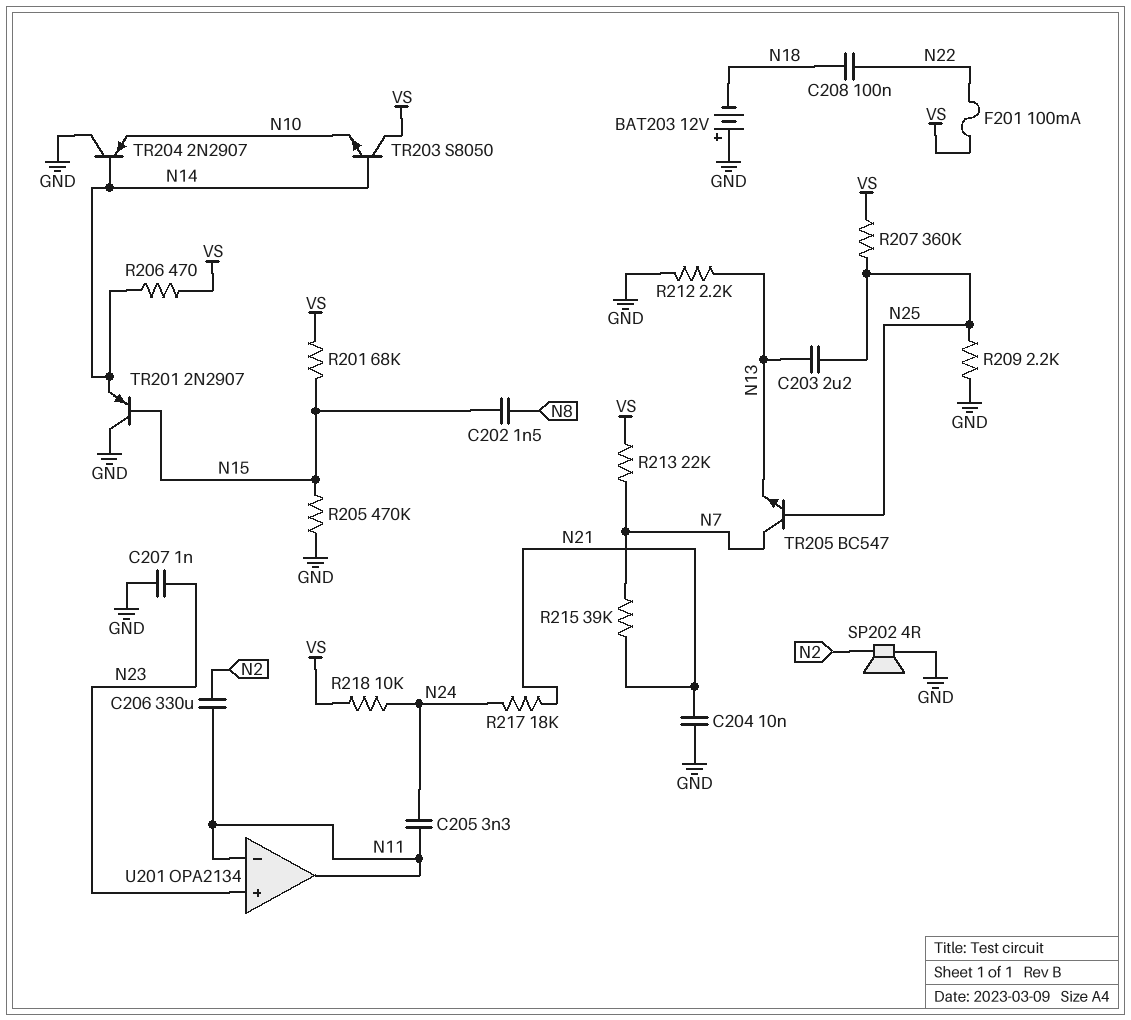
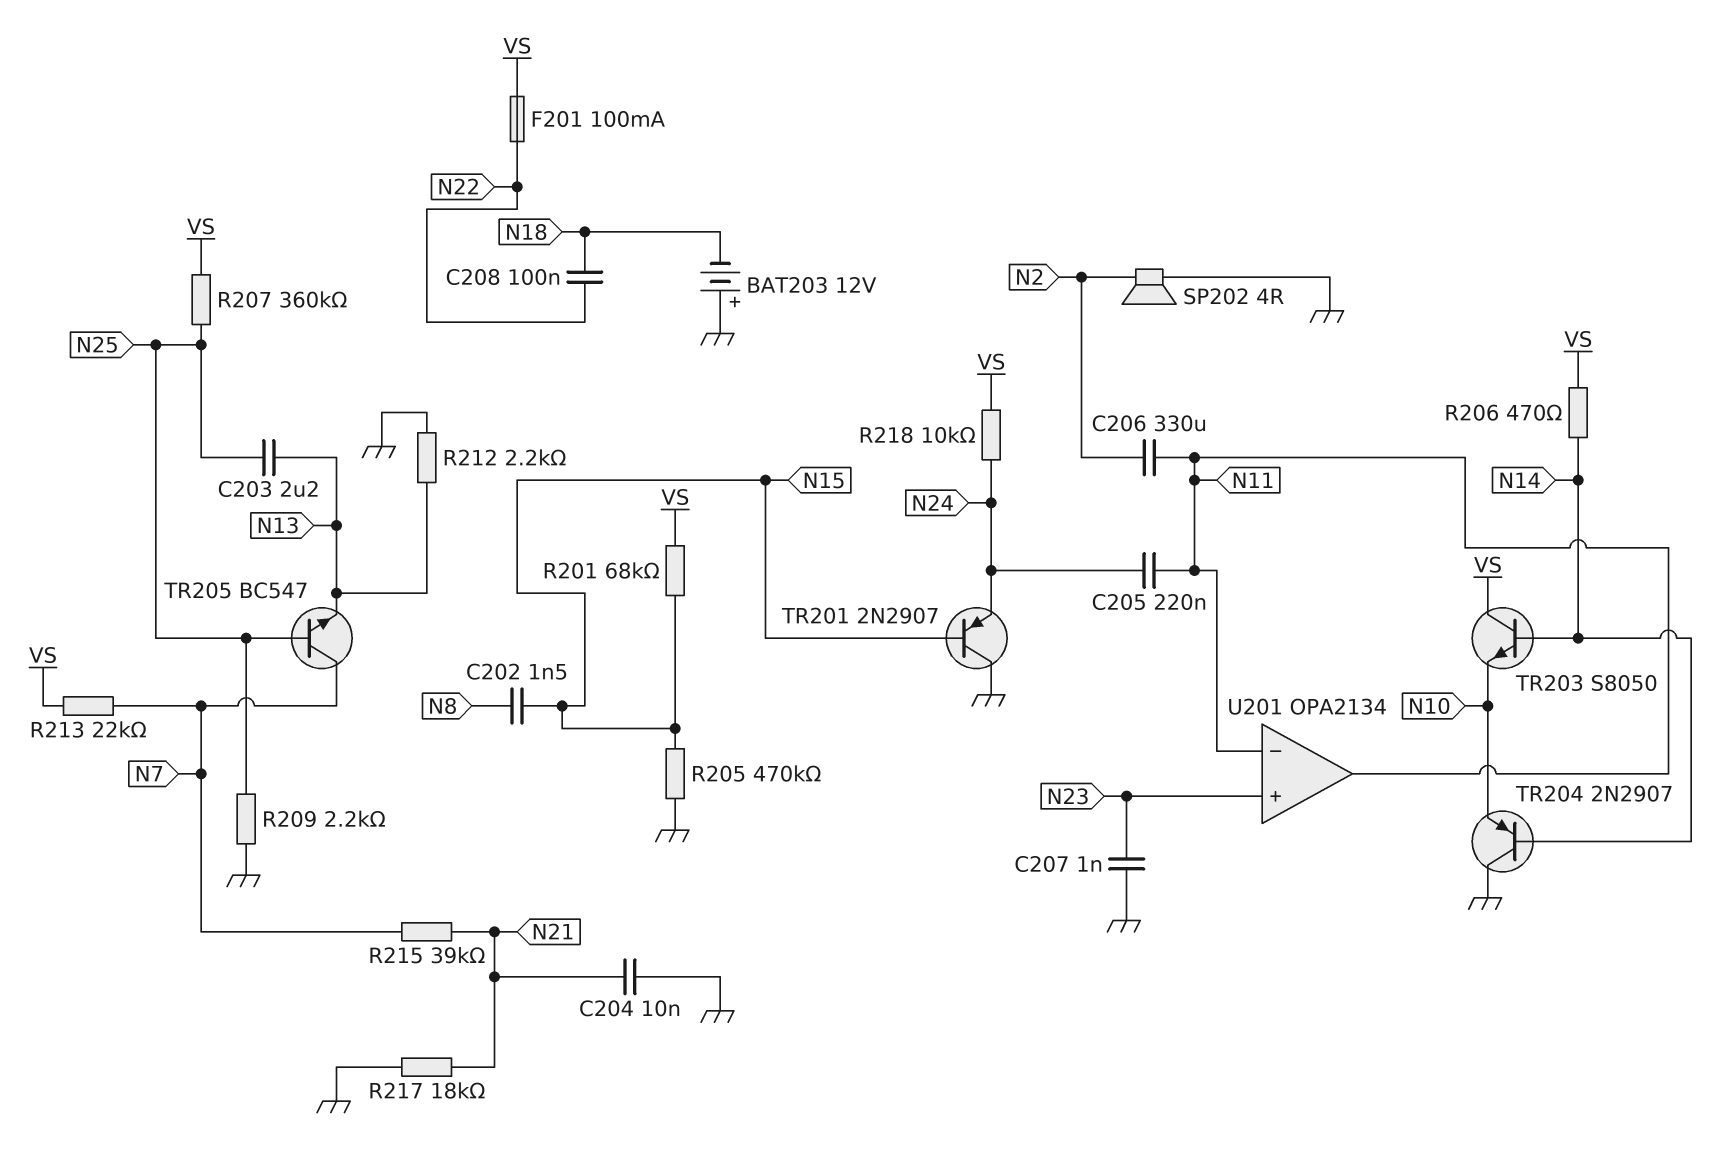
C205: 3.3nF (N11, N24) -> 220nF (N11, N24)
R217: 18k (N21, N24) -> 18k (GND, N21)
TR201: PNP 2N2907 (B N15, C GND, E N14) -> PNP 2N2907 (B N15, C GND, E N24)

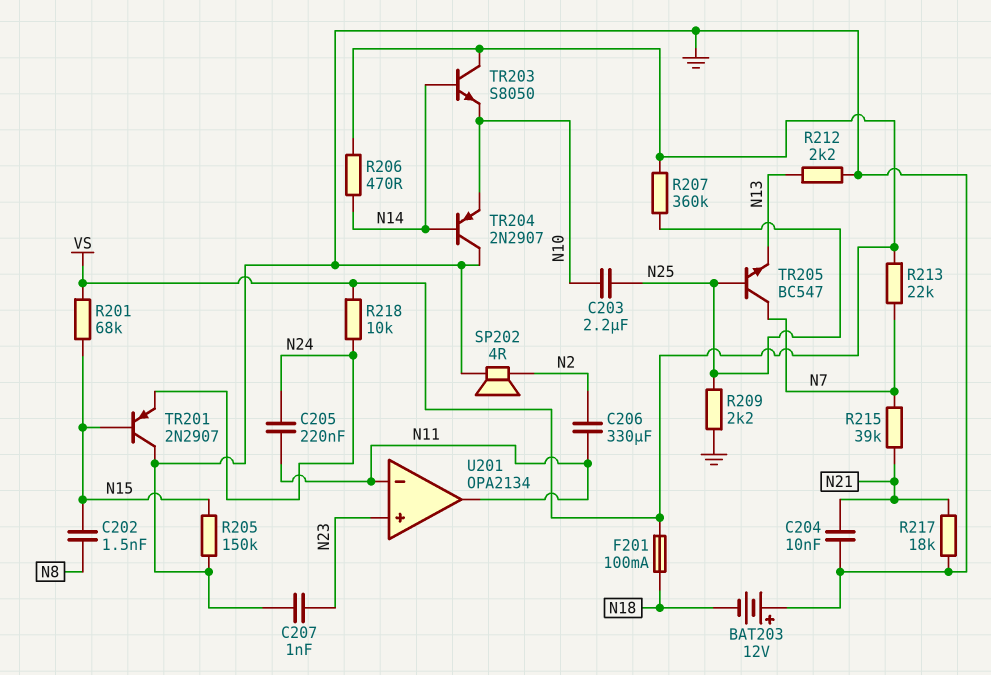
C203: 2.2uF (N13, N25) -> 2.2uF (N10, N25)
C208: 100nF (N18, N22) -> none
F201: 100mA (N22, VS) -> 100mA (N18, VS)
R205: 470k (GND, N15) -> 150k (GND, N15)

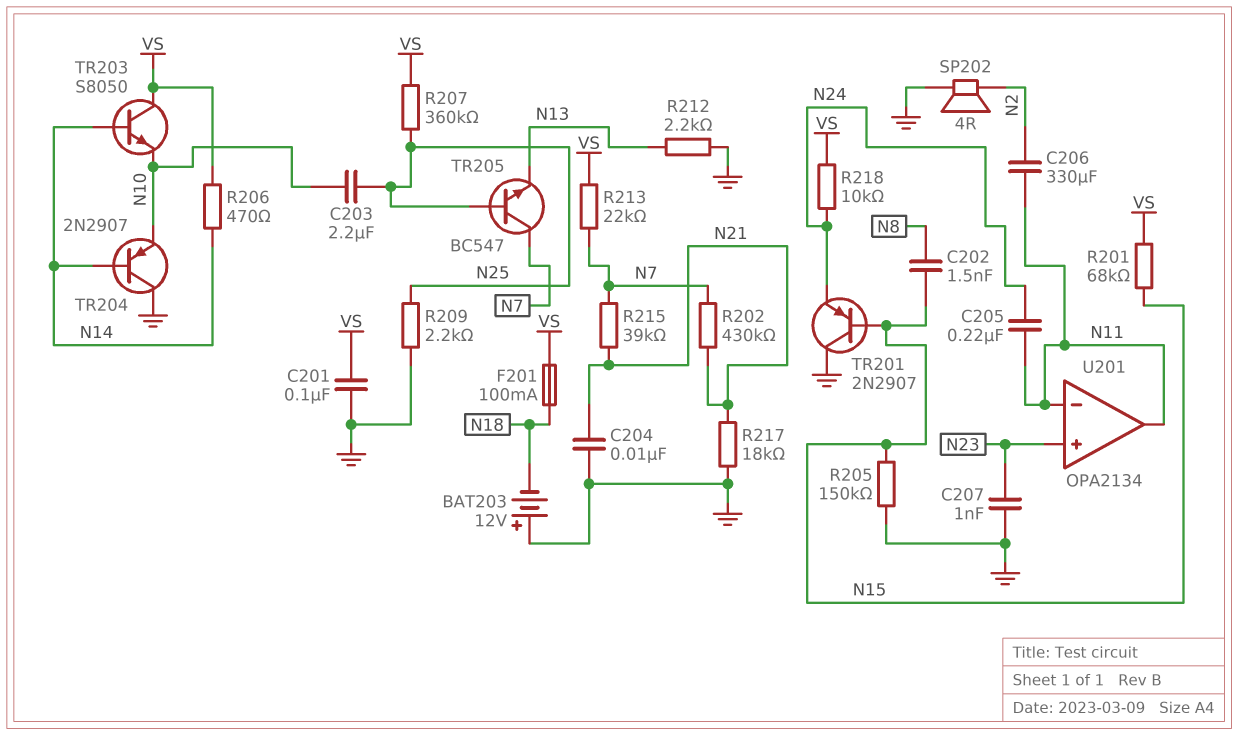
C201: none -> 100nF (GND, VS)
R202: none -> 430k (N7, N21)

